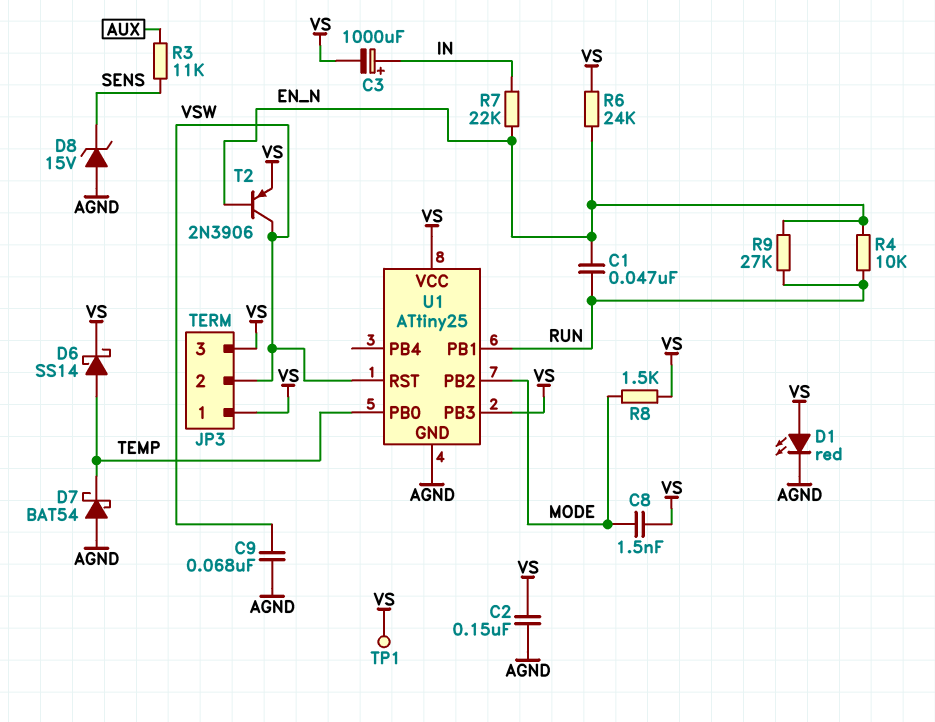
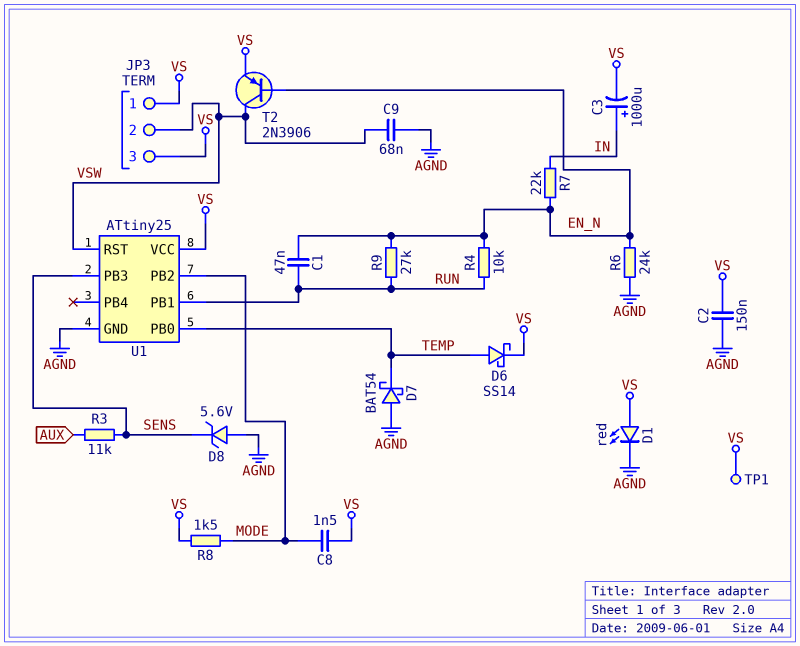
D8: zener 15V (A AGND, K SENS) -> zener 5.6V (A AGND, K SENS)
R6: 24k (EN_N, VS) -> 24k (AGND, EN_N)
U1 pin PB3: VS -> SENS

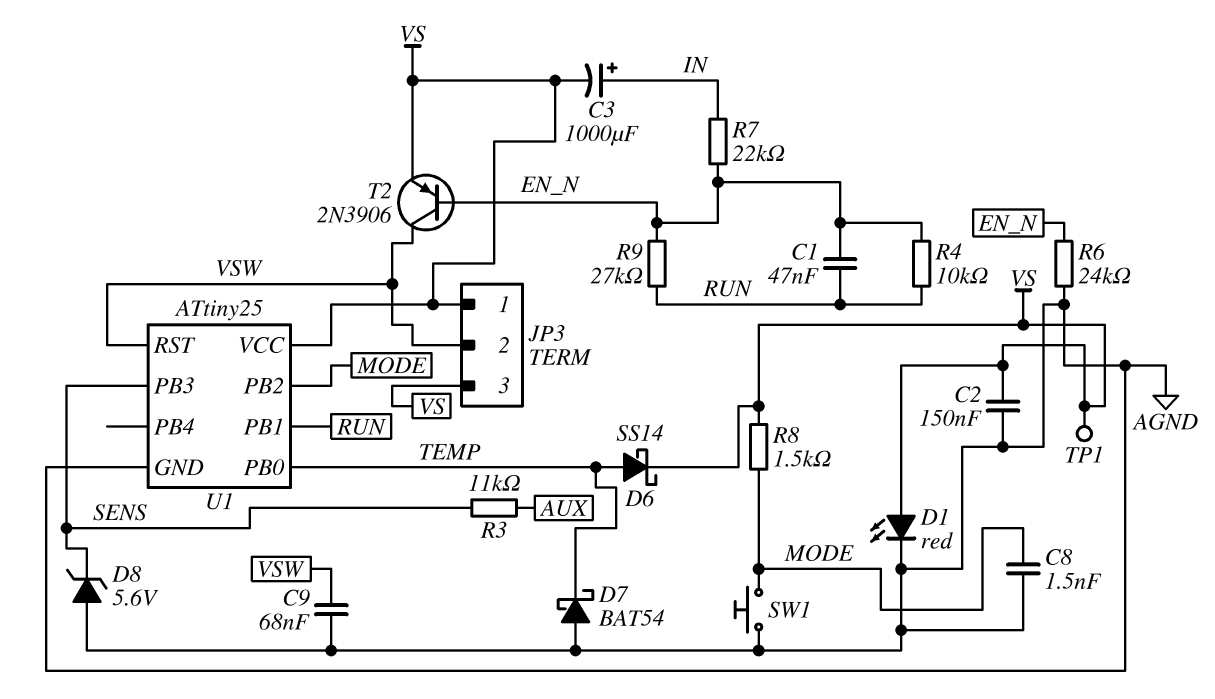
C8: 1.5nF (MODE, VS) -> 1.5nF (AGND, MODE)
SW1: none -> button (AGND, MODE)

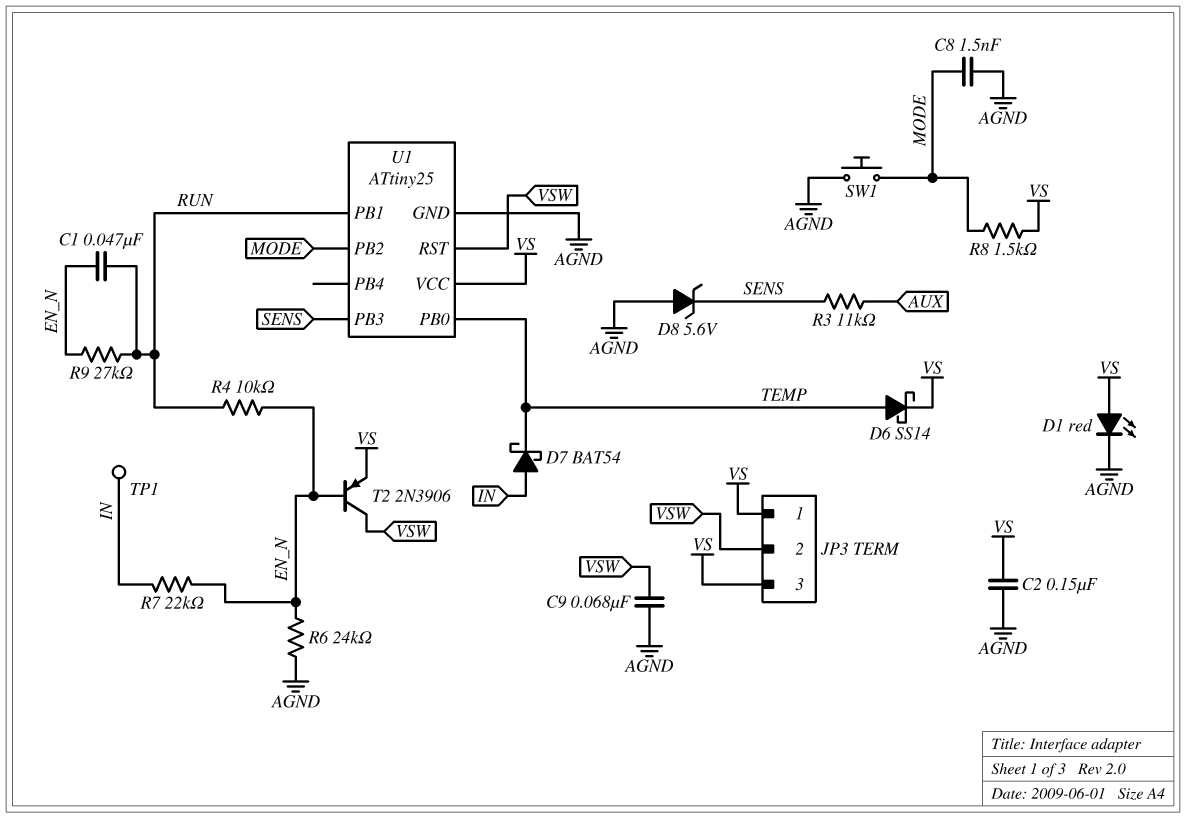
C3: 1000uF (plus IN, minus VS) -> none
D7: schottky BAT54 (A AGND, K TEMP) -> schottky BAT54 (A IN, K TEMP)
TP1: test point (VS) -> test point (IN)

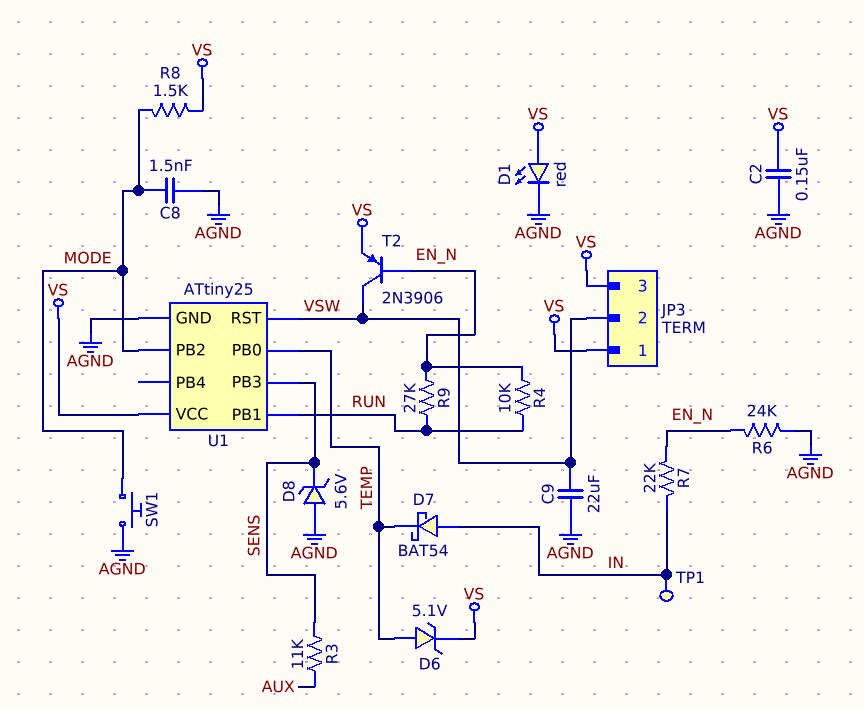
C1: 47nF (EN_N, RUN) -> none
C9: 68nF (AGND, VSW) -> 22uF (AGND, VSW)
D6: schottky SS14 (A TEMP, K VS) -> zener 5.1V (A TEMP, K VS)

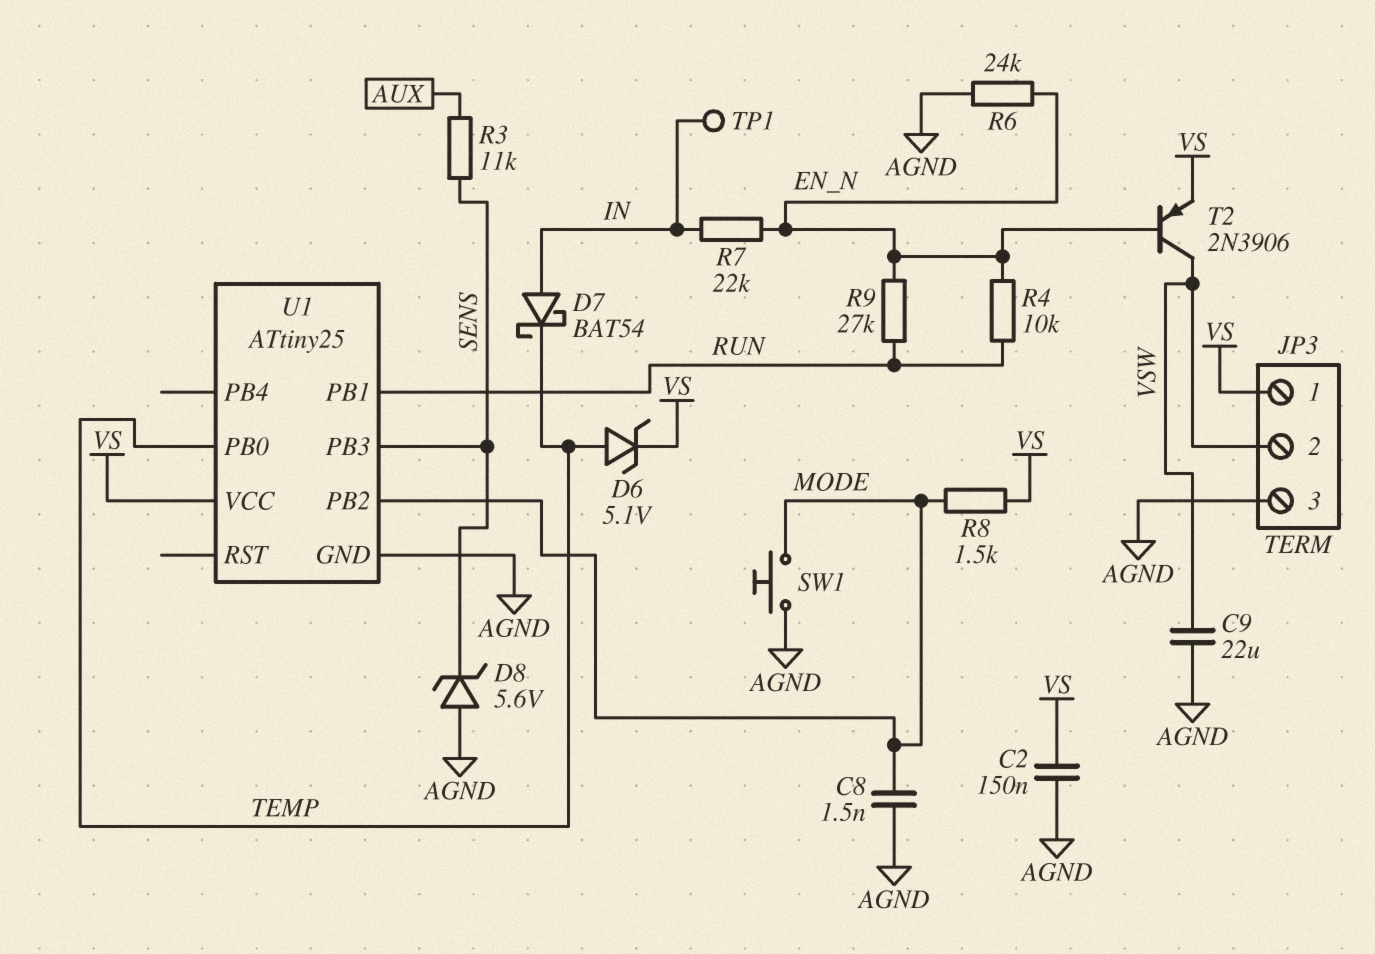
D1: LED red (A VS, K AGND) -> none
JP3 pin 3: VS -> AGND
U1 pin RST: VSW -> none

